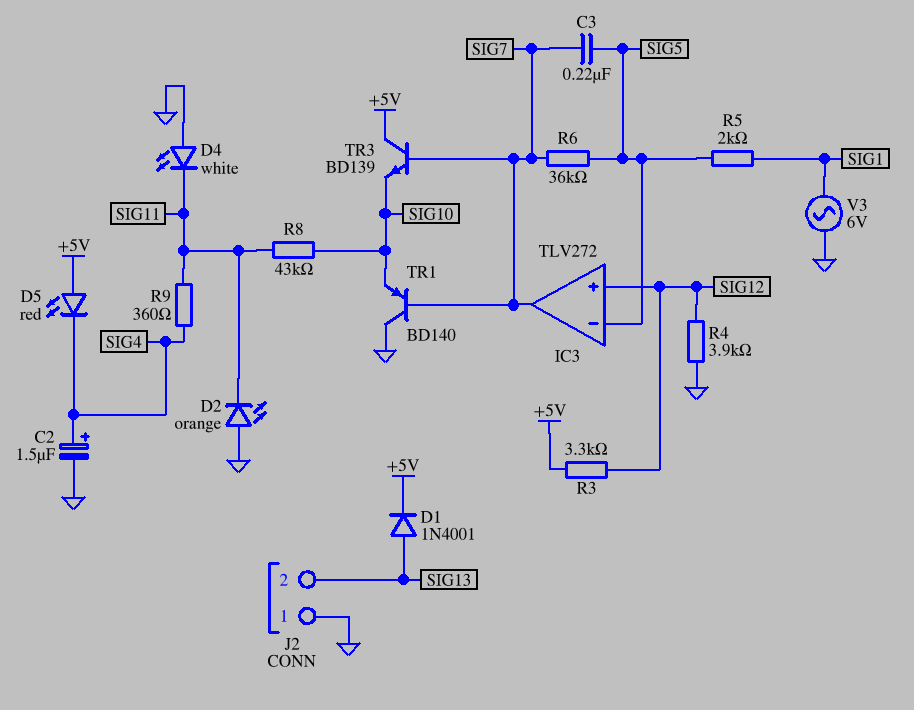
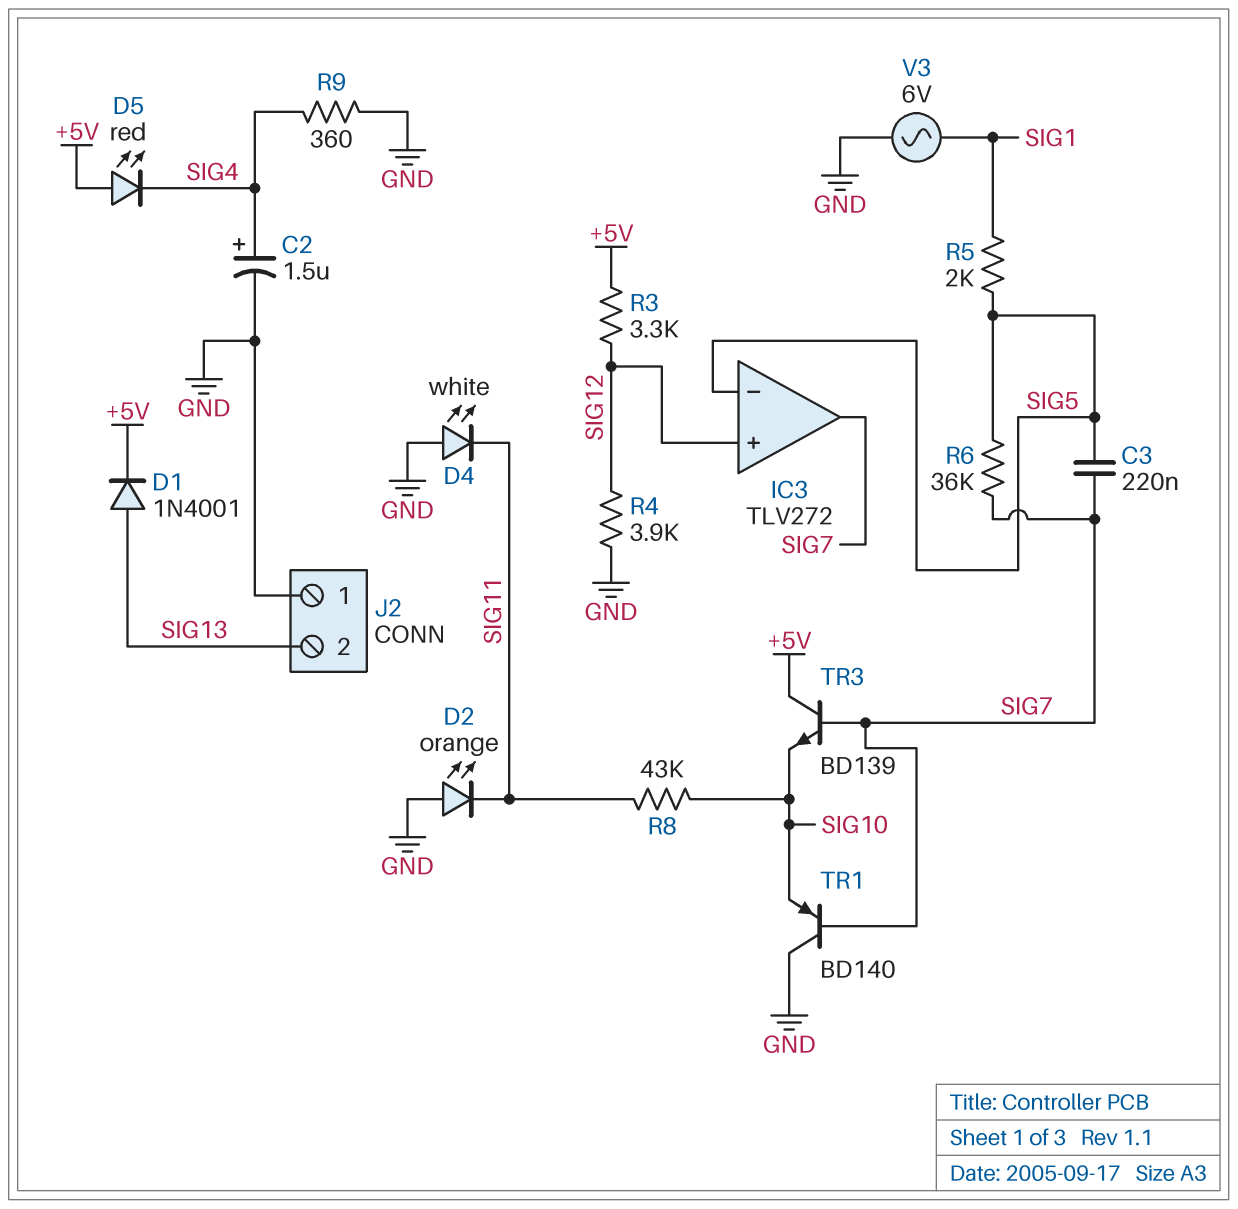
R9: 360 (SIG4, SIG11) -> 360 (GND, SIG4)

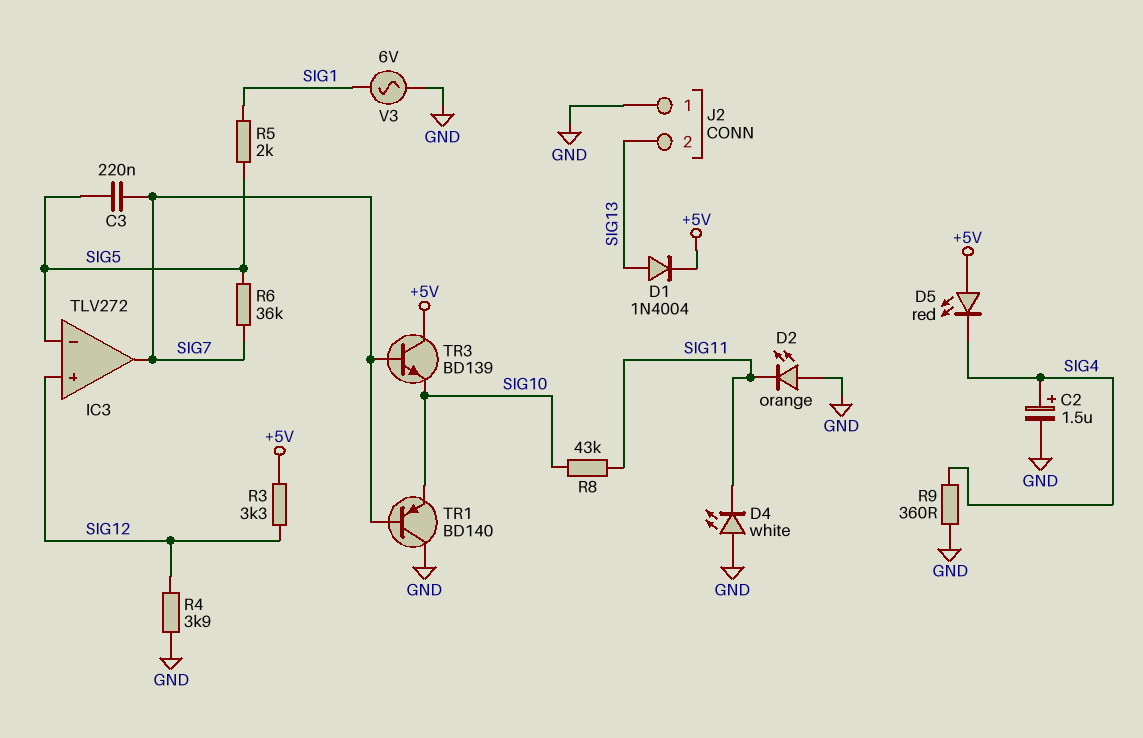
D1: diode 1N4001 (A SIG13, K +5V) -> diode 1N4004 (A SIG13, K +5V)

